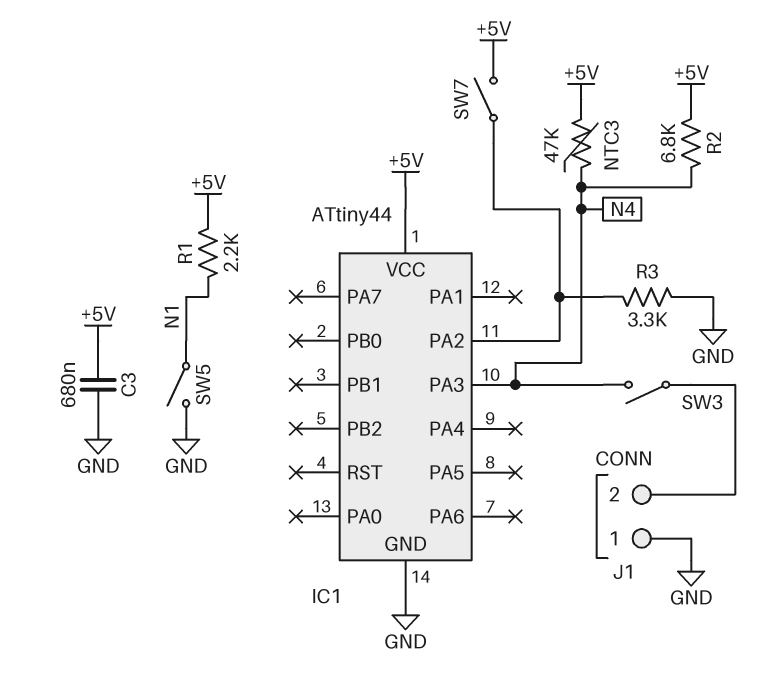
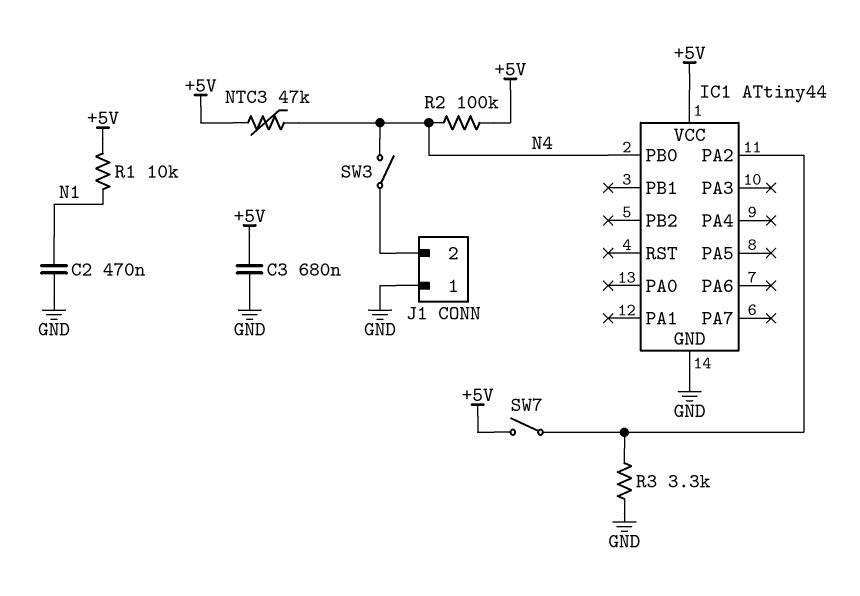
C2: none -> 470nF (GND, N1)
IC1 pin PA3: N4 -> none
IC1 pin PB0: none -> N4
R1: 2.2k (+5V, N1) -> 10k (+5V, N1)
R2: 6.8k (+5V, N4) -> 100k (+5V, N4)
SW5: switch (GND, N1) -> none

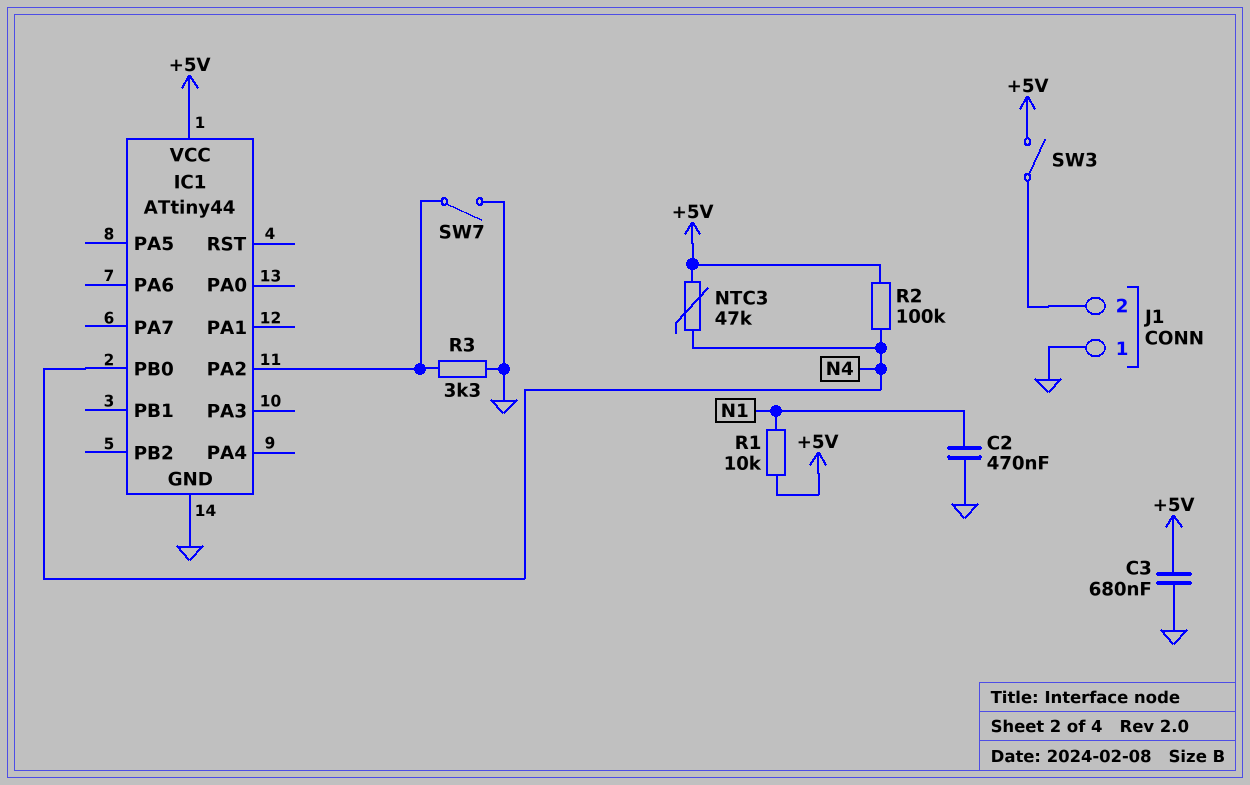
SW3: switch (J1/2, N4) -> switch (+5V, J1/2)
SW7: switch (+5V, IC1/PA2) -> switch (GND, IC1/PA2)

